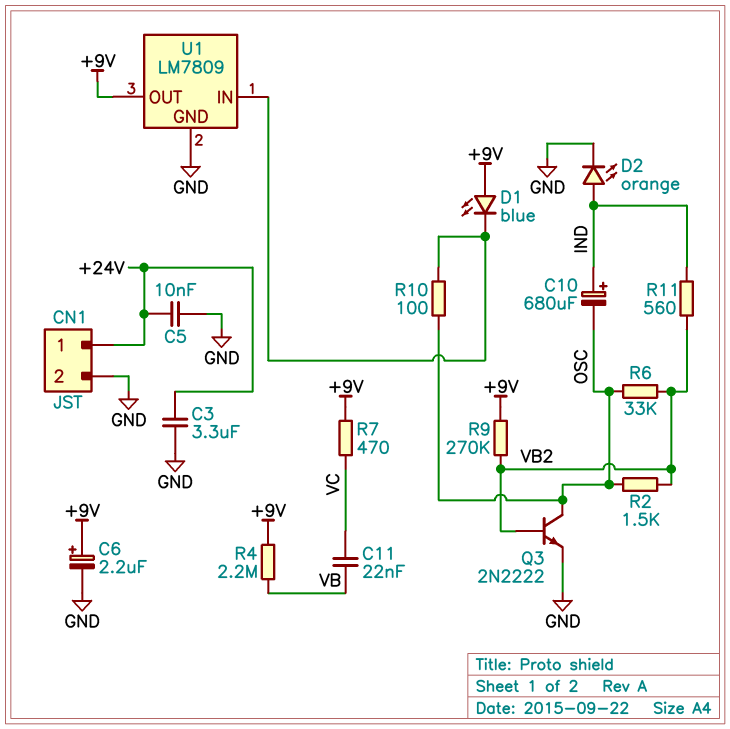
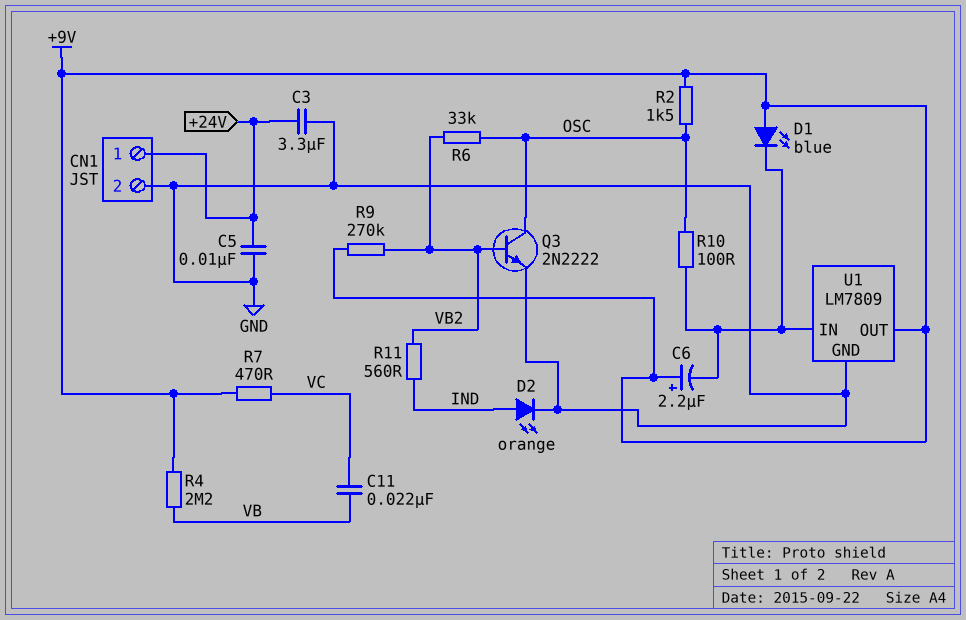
C6: 2.2uF (plus +9V, minus GND) -> 2.2uF (plus +9V, minus U1/IN)
C10: 680uF (plus IND, minus OSC) -> none
R2: 1.5k (OSC, VB2) -> 1.5k (+9V, OSC)

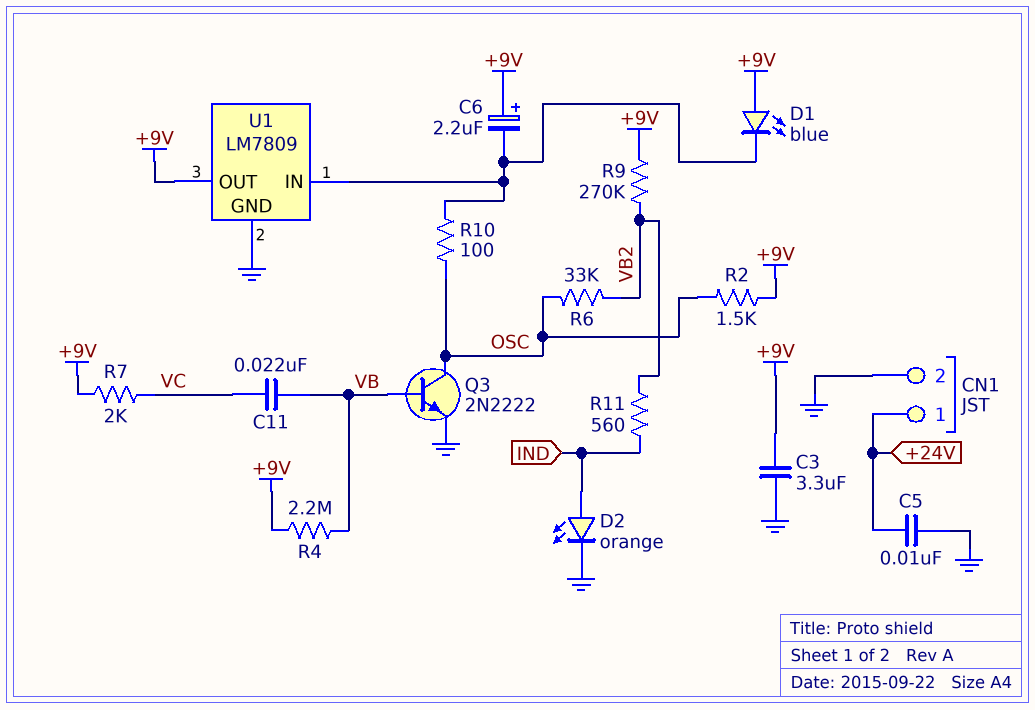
C3: 3.3uF (+24V, GND) -> 3.3uF (+9V, GND)
Q3: NPN 2N2222 (B VB2, C OSC, E GND) -> NPN 2N2222 (B VB, C OSC, E GND)
R7: 470 (+9V, VC) -> 2k (+9V, VC)

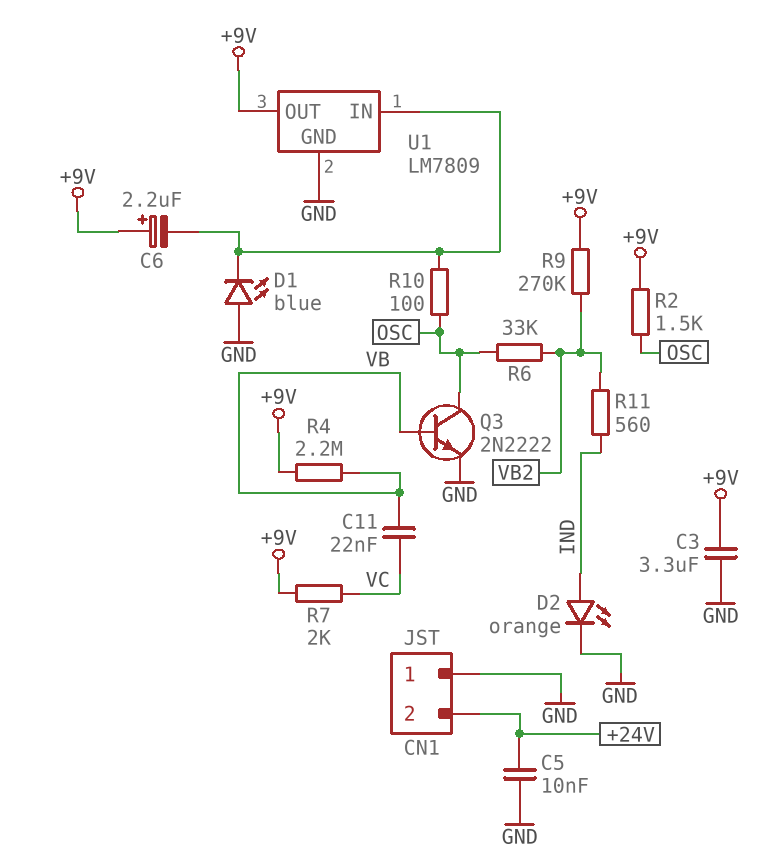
CN1 pin 1: +24V -> GND
CN1 pin 2: GND -> +24V
D1: LED blue (A +9V, K U1/IN) -> LED blue (A GND, K U1/IN)

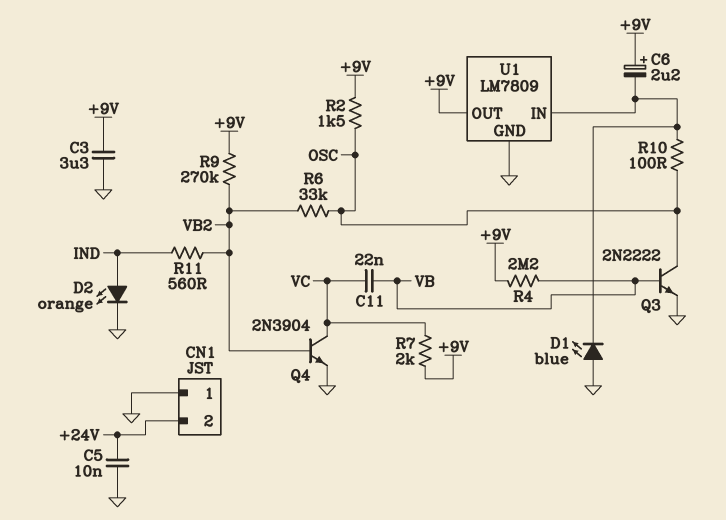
Q4: none -> NPN 2N3904 (B VB2, C VC, E GND)

